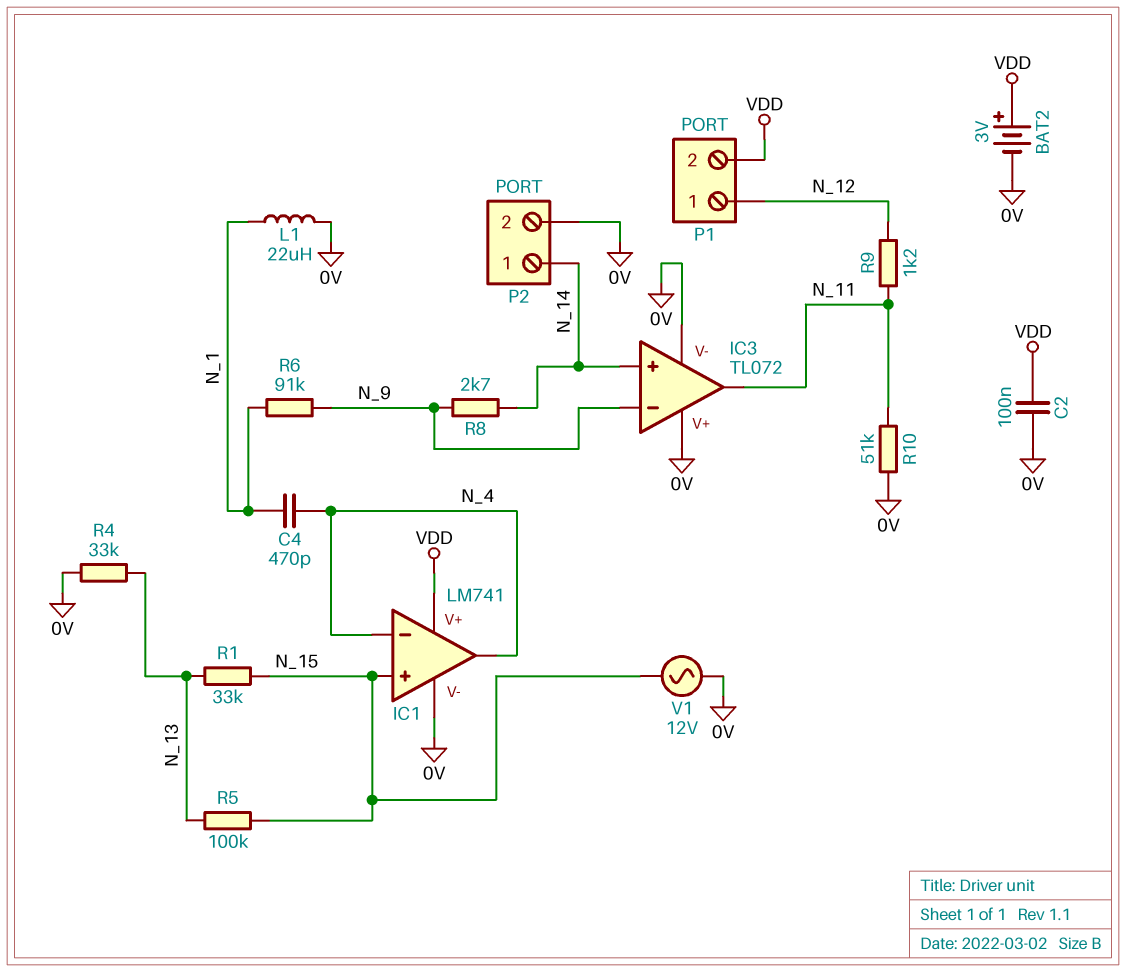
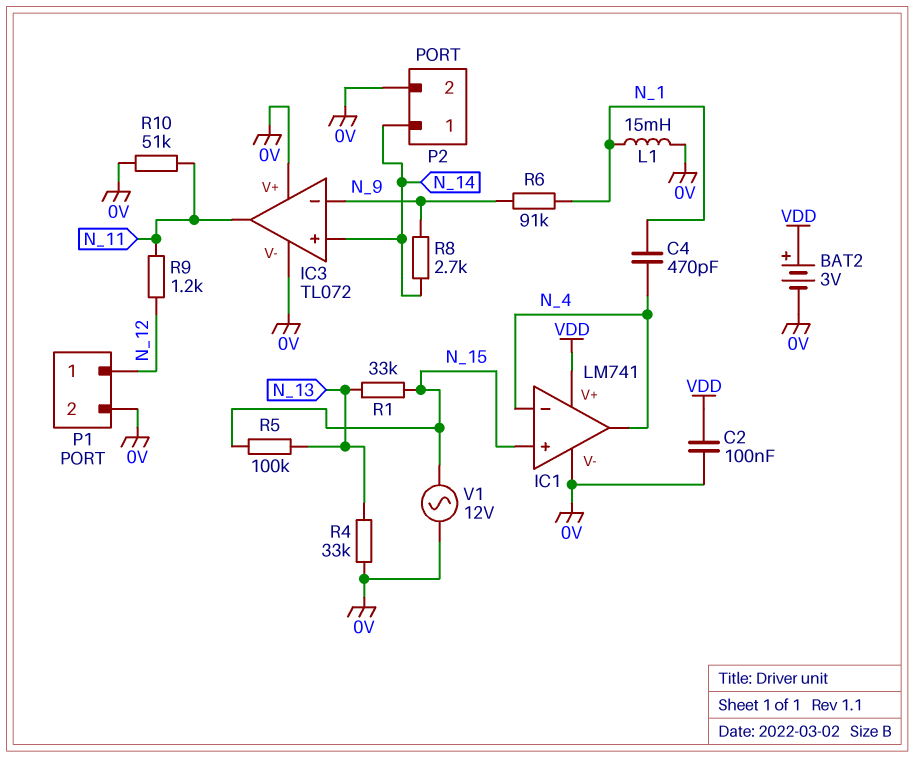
L1: 22uH (0V, N_1) -> 15mH (0V, N_1)
P1 pin 2: VDD -> 0V

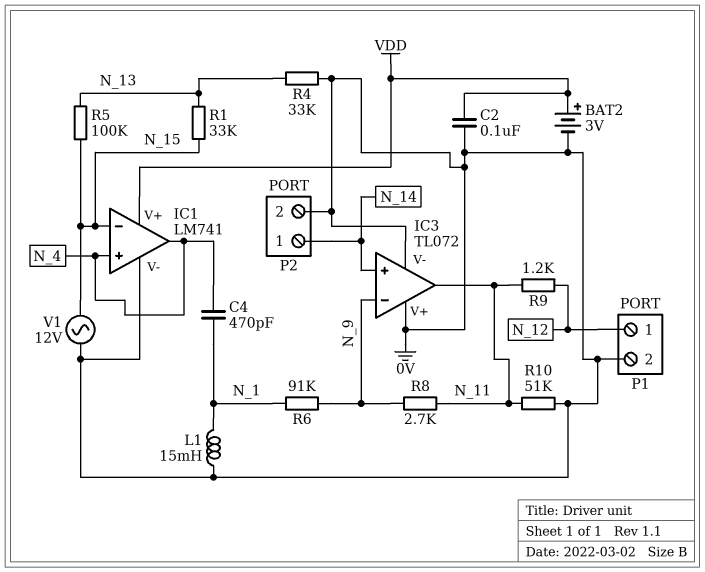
IC1 pin in+: N_15 -> N_4
IC1 pin in-: N_4 -> N_15
R8: 2.7k (N_9, N_14) -> 2.7k (N_9, N_11)

